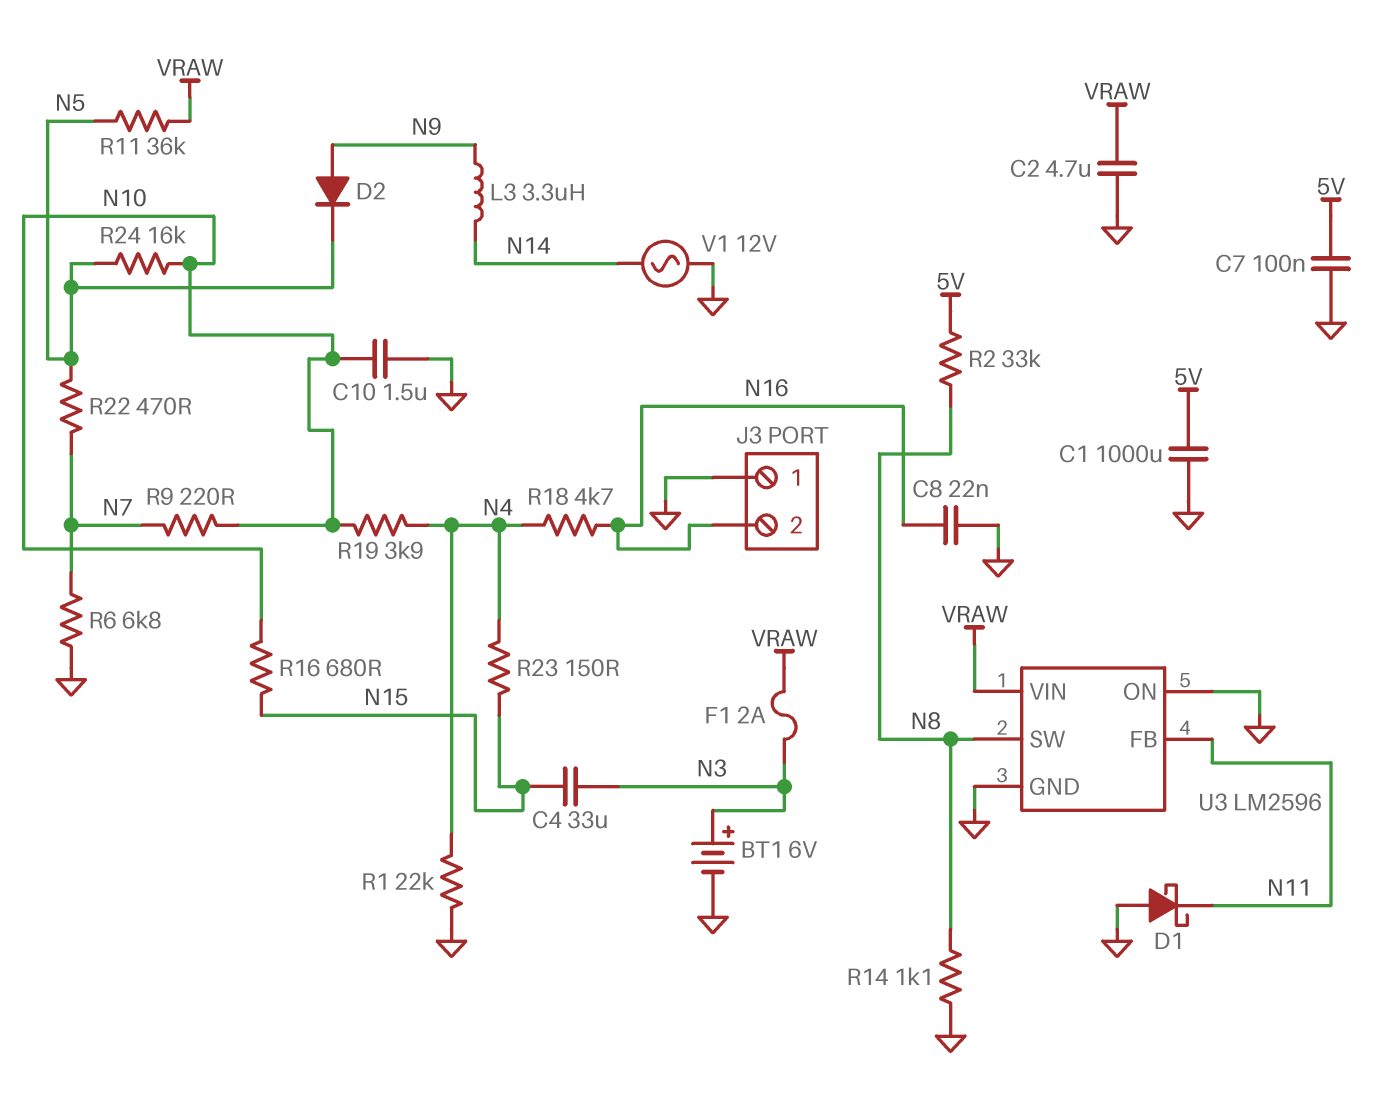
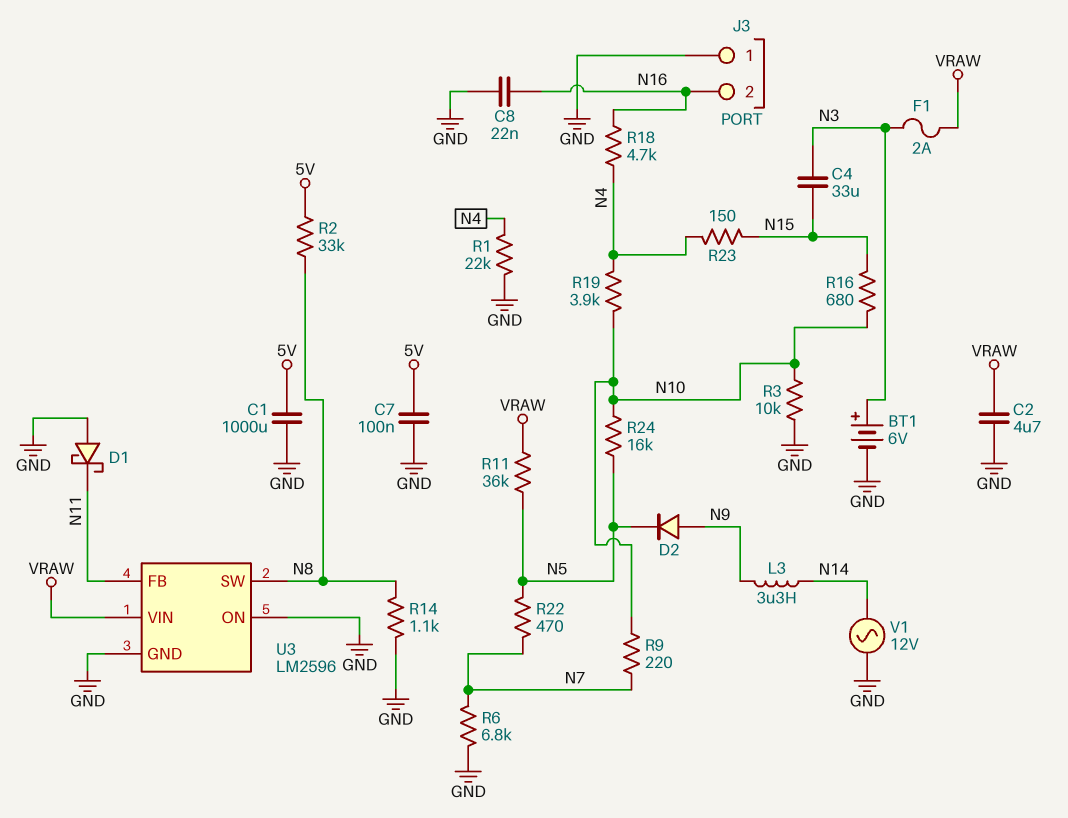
C10: 1.5uF (GND, N10) -> none
R3: none -> 10k (GND, N10)

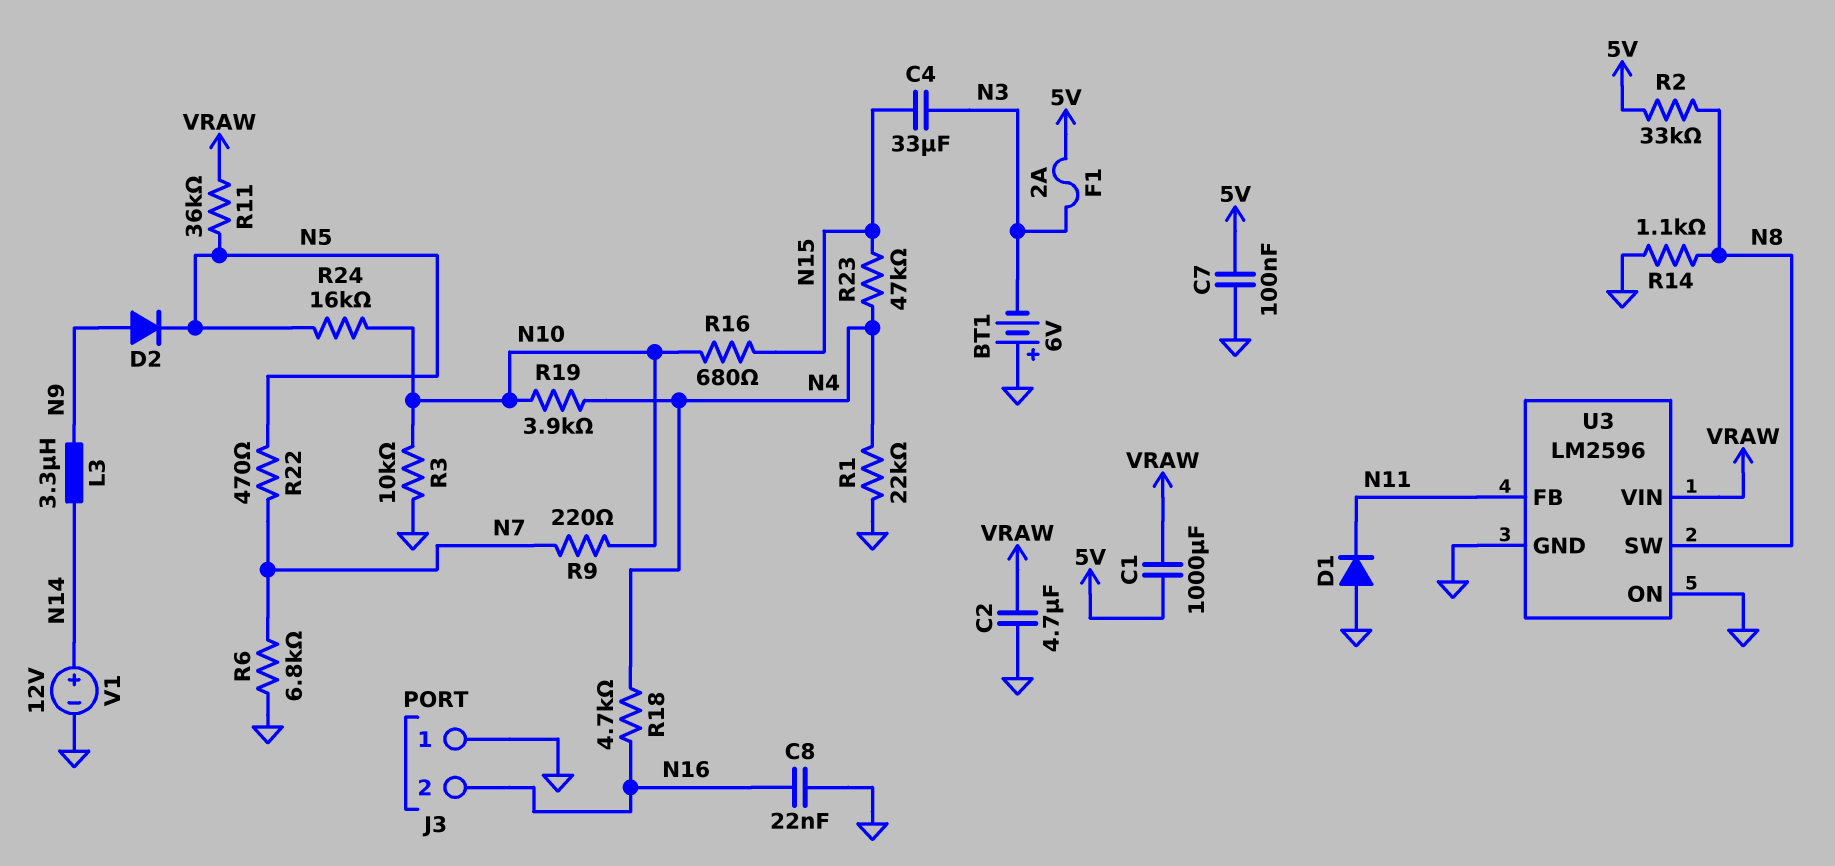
BT1: 6V (plus N3, minus GND) -> 6V (plus GND, minus N3)
C1: 1000uF (5V, GND) -> 1000uF (5V, VRAW)
D1: schottky (A GND, K N11) -> diode (A GND, K N11)
F1: 2A (N3, VRAW) -> 2A (5V, N3)
R23: 150 (N4, N15) -> 47k (N4, N15)
V1: AC 12V (GND, N14) -> 12V (plus N14, minus GND)

